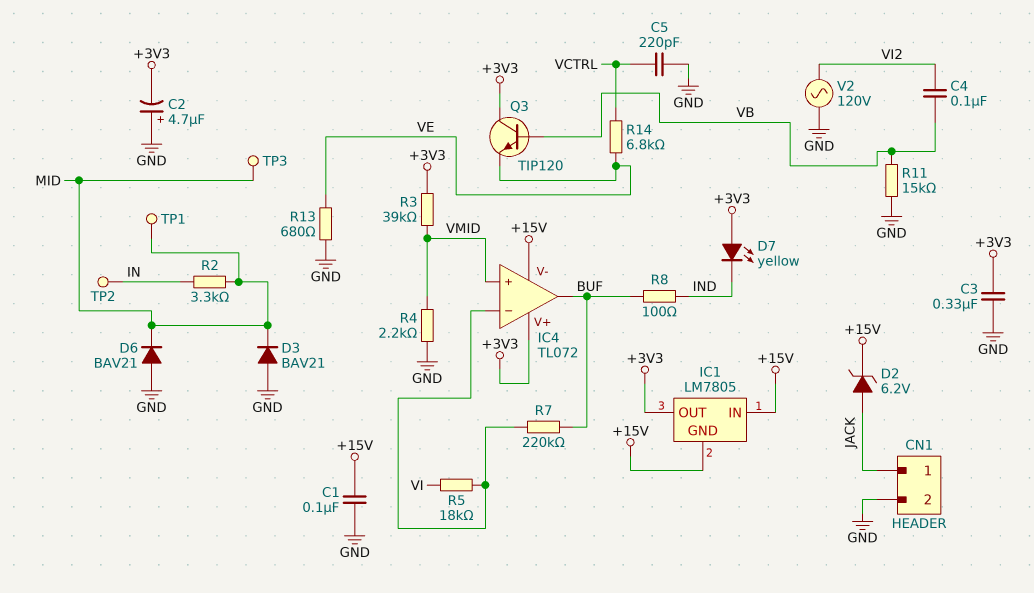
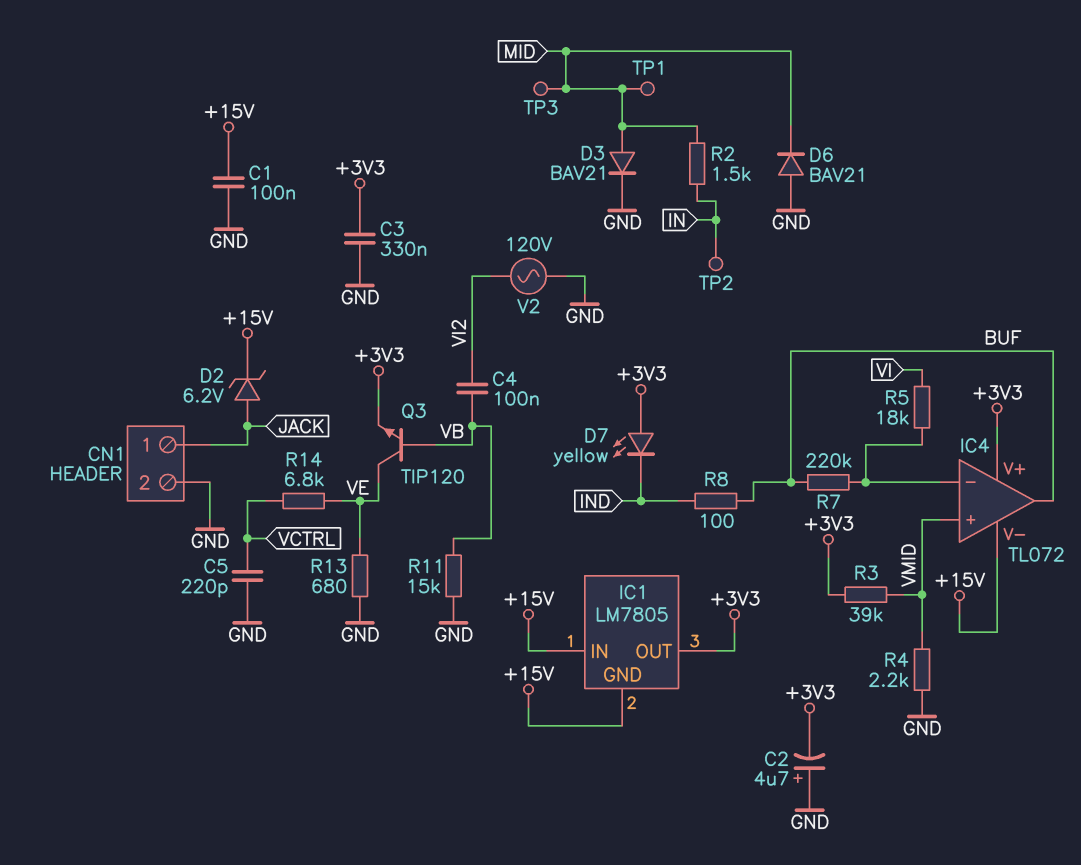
D3: diode BAV21 (A GND, K MID) -> diode BAV21 (A MID, K GND)
Q3: NPN TIP120 (B VB, C +3V3, E VE) -> NPN TIP120 (B VB, C VE, E +3V3)
R2: 3.3k (IN, MID) -> 1.5k (IN, MID)

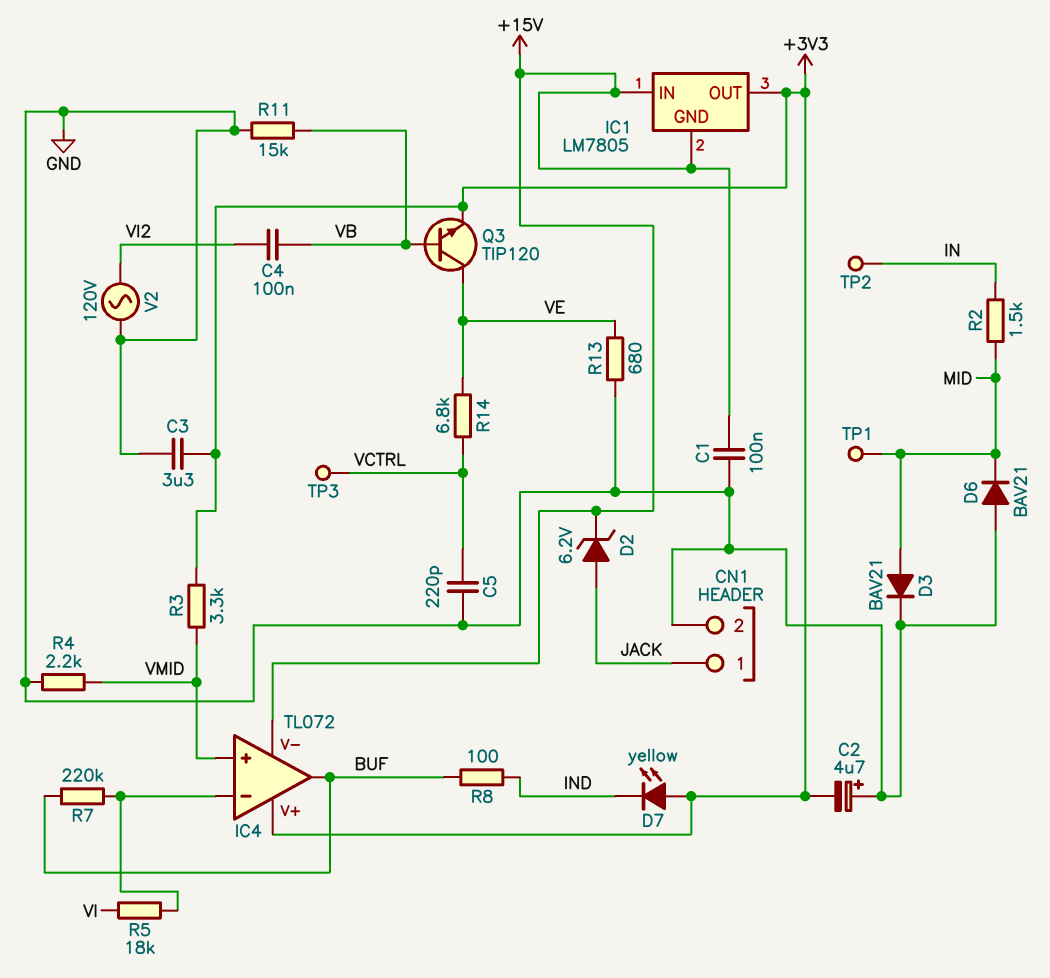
C3: 330nF (+3V3, GND) -> 3.3uF (+3V3, GND)
R3: 39k (+3V3, VMID) -> 3.3k (+3V3, VMID)
TP3: test point (MID) -> test point (VCTRL)

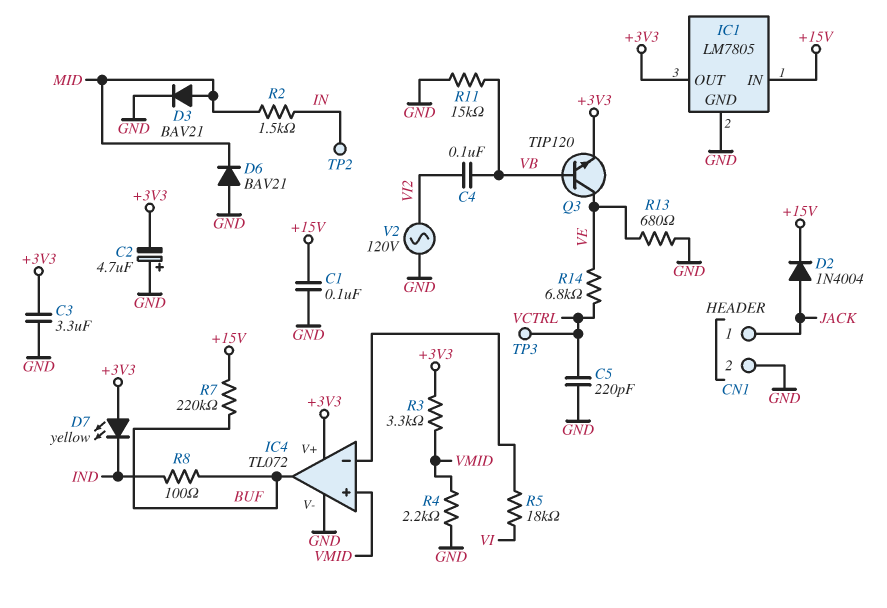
D2: zener 6.2V (A JACK, K +15V) -> diode 1N4004 (A JACK, K +15V)
IC1 pin GND: +15V -> GND
IC4 pin V-: +15V -> GND
R7: 220k (BUF, IC4/in-) -> 220k (+15V, BUF)
TP1: test point (MID) -> none

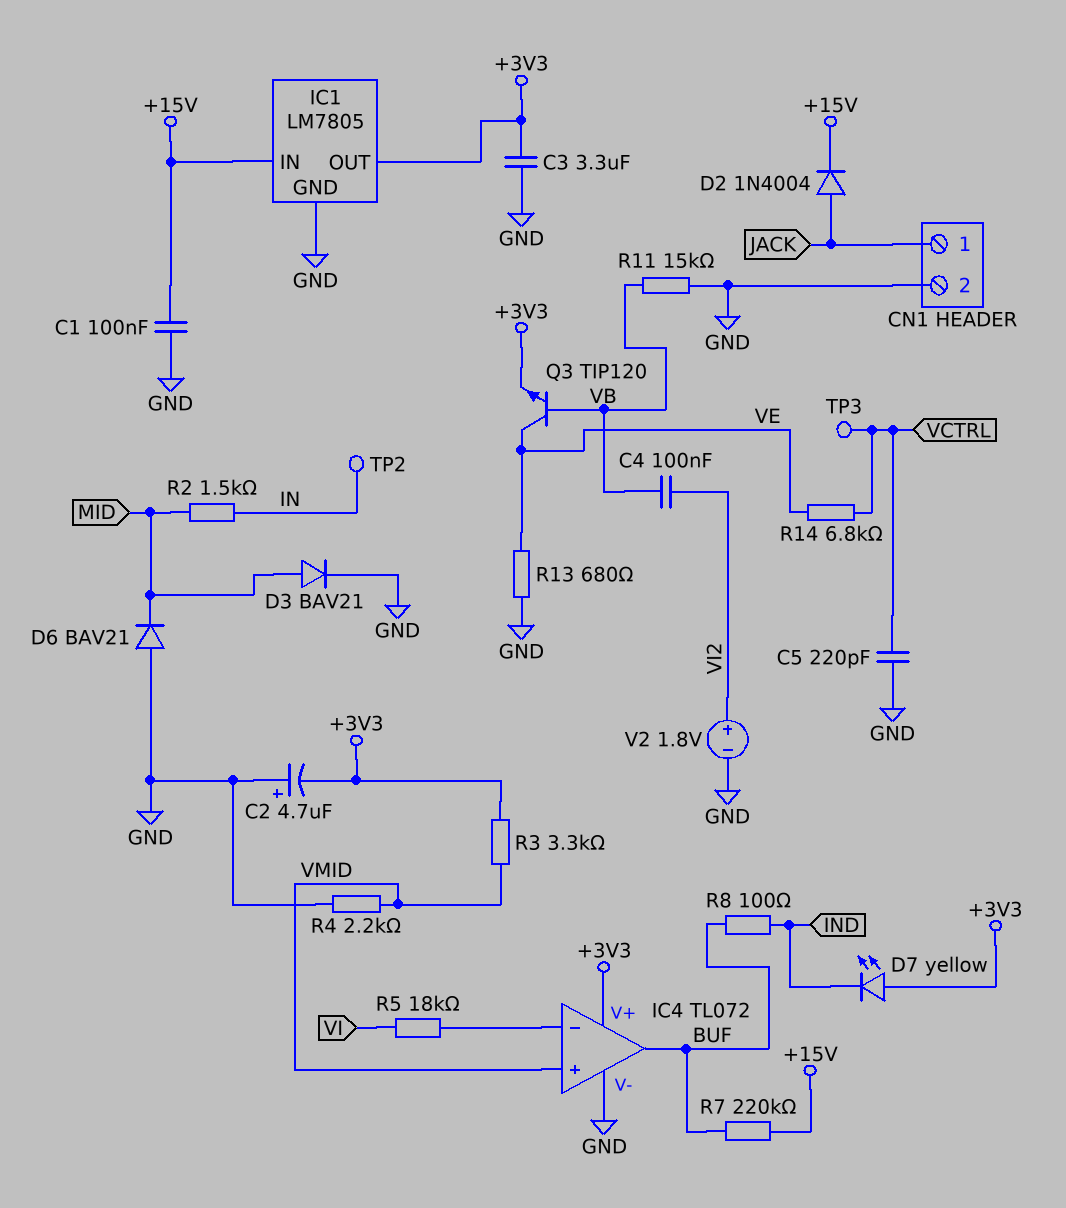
V2: AC 120V (GND, VI2) -> 1.8V (plus VI2, minus GND)

